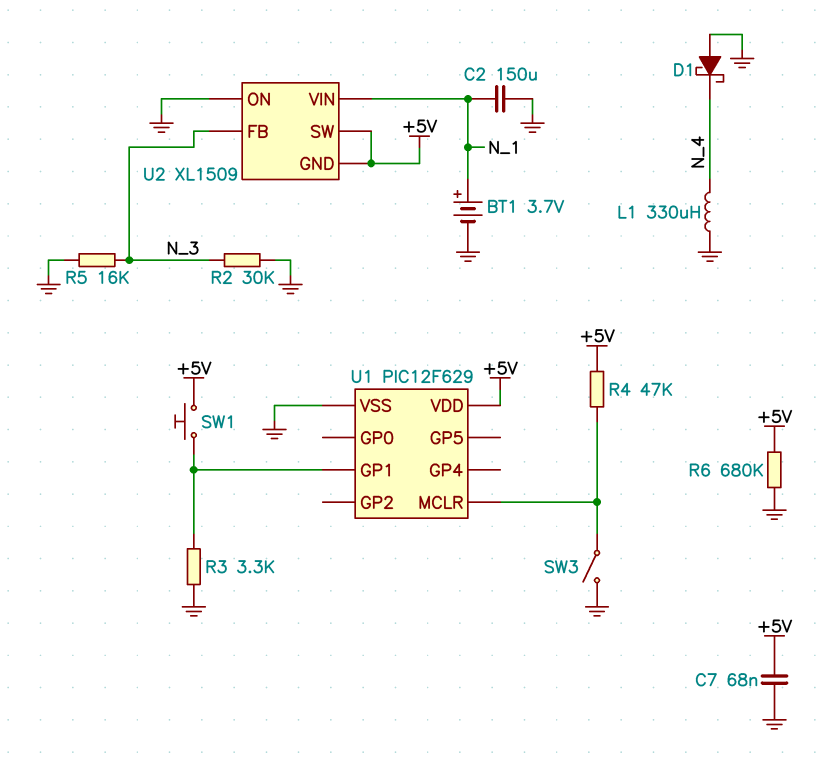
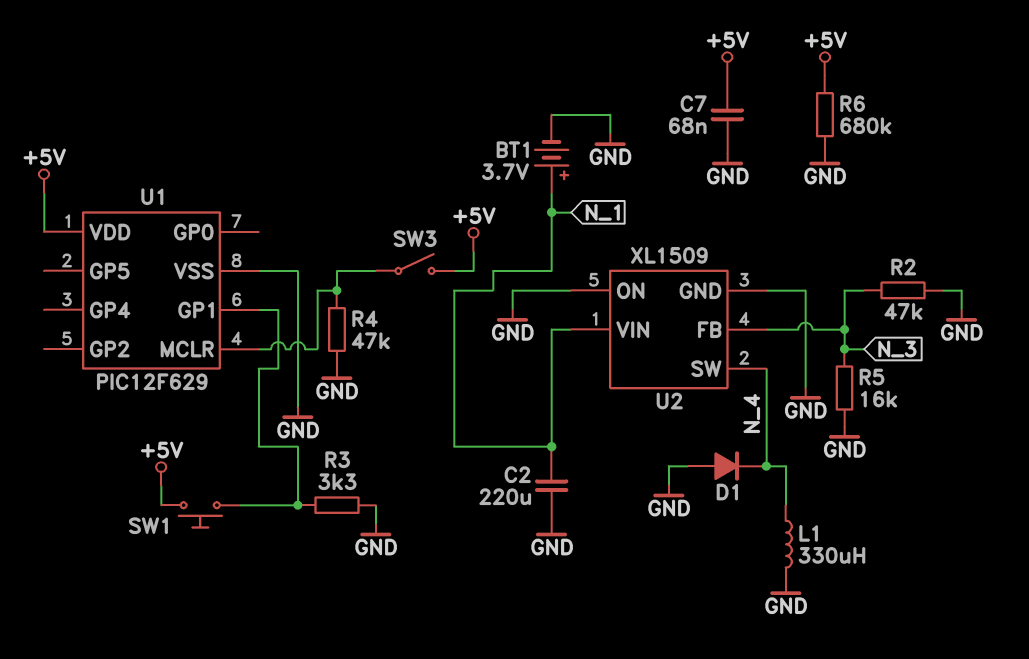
C2: 150uF (GND, N_1) -> 220uF (GND, N_1)
D1: schottky (A GND, K N_4) -> diode (A GND, K N_4)
R2: 30k (GND, N_3) -> 47k (GND, N_3)
R4: 47k (+5V, U1/MCLR) -> 47k (GND, U1/MCLR)
SW3: switch (GND, U1/MCLR) -> switch (+5V, U1/MCLR)
U2 pin GND: +5V -> GND
U2 pin SW: +5V -> N_4

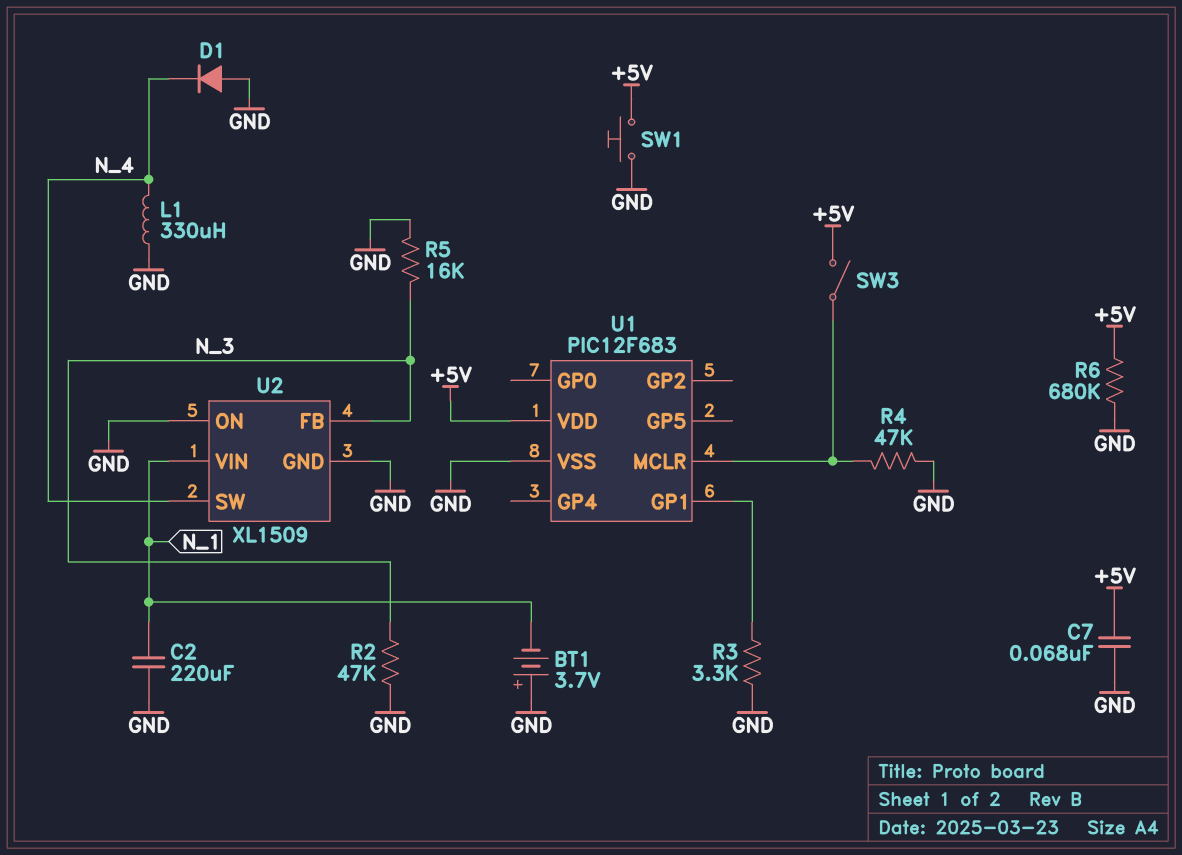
BT1: 3.7V (plus N_1, minus GND) -> 3.7V (plus GND, minus N_1)
SW1: button (+5V, U1/GP1) -> button (+5V, GND)
U1: PIC12F629 -> PIC12F683

